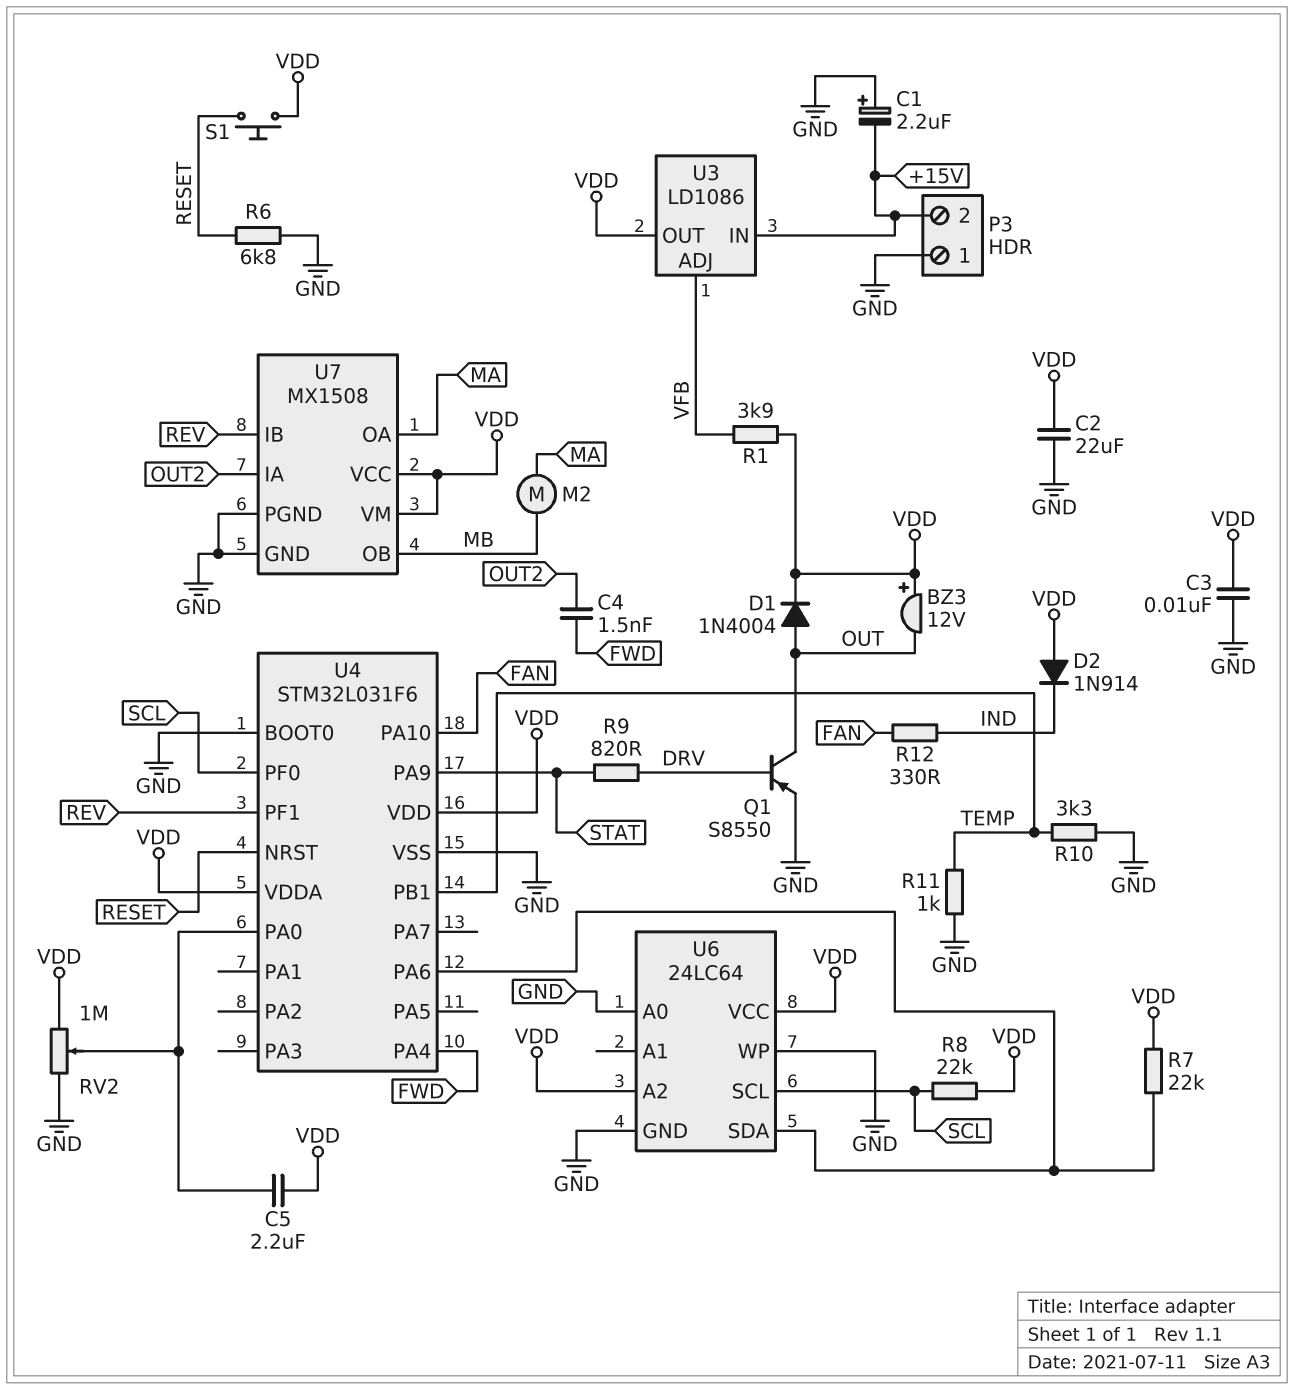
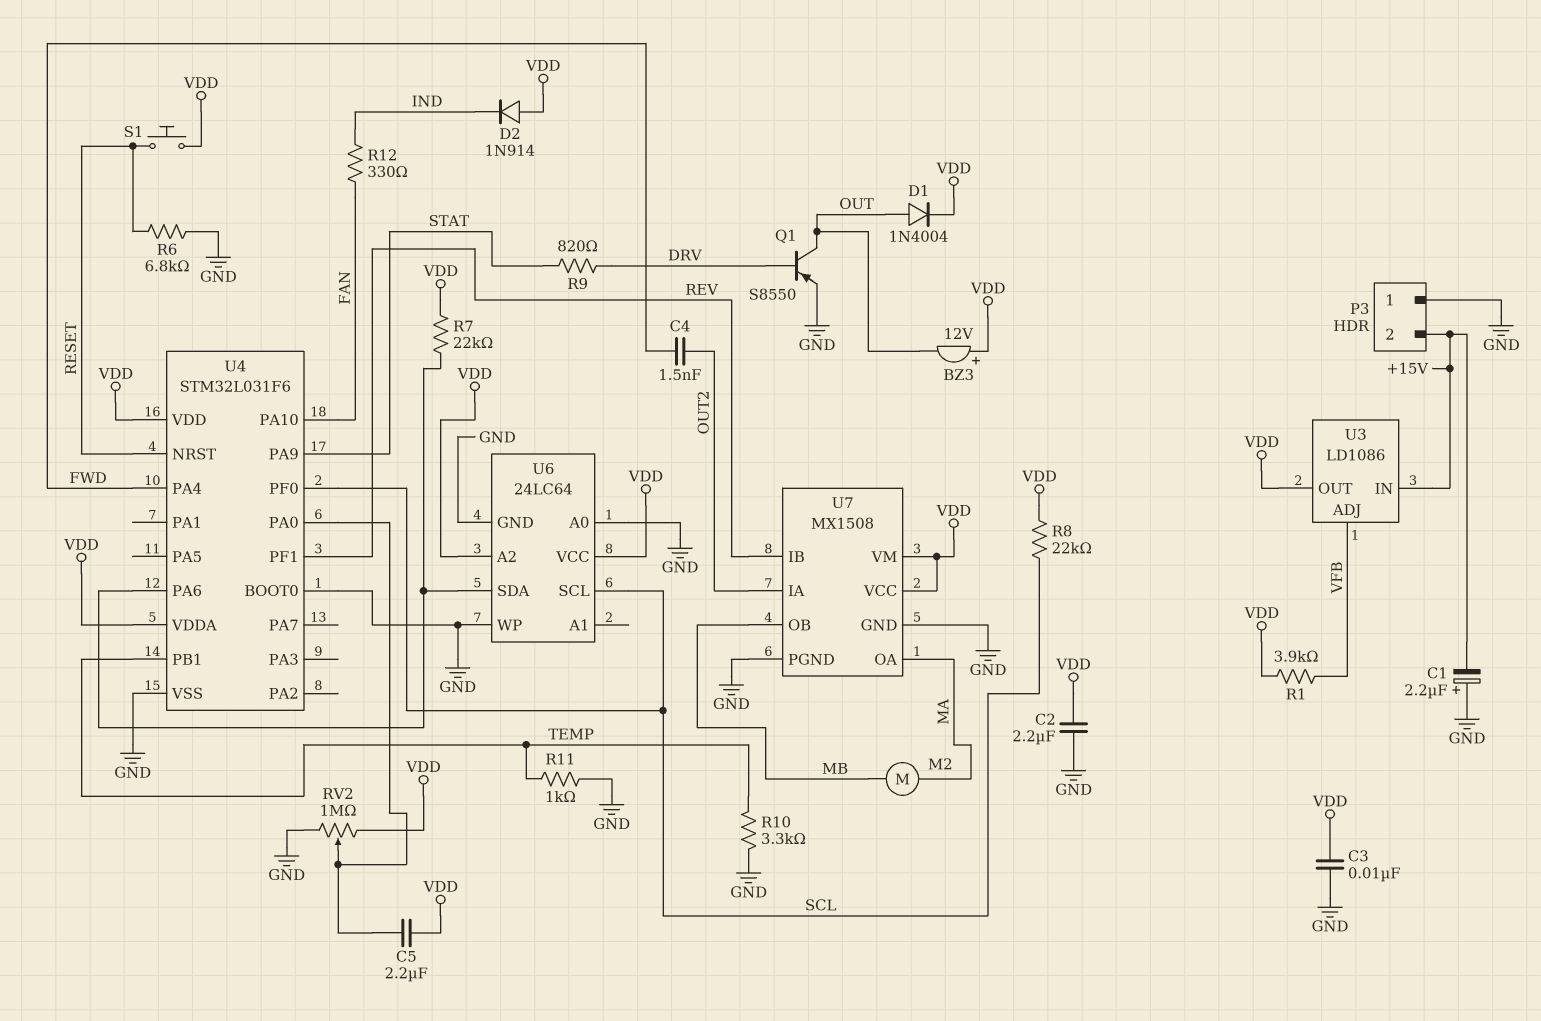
C2: 22uF (GND, VDD) -> 2.2uF (GND, VDD)

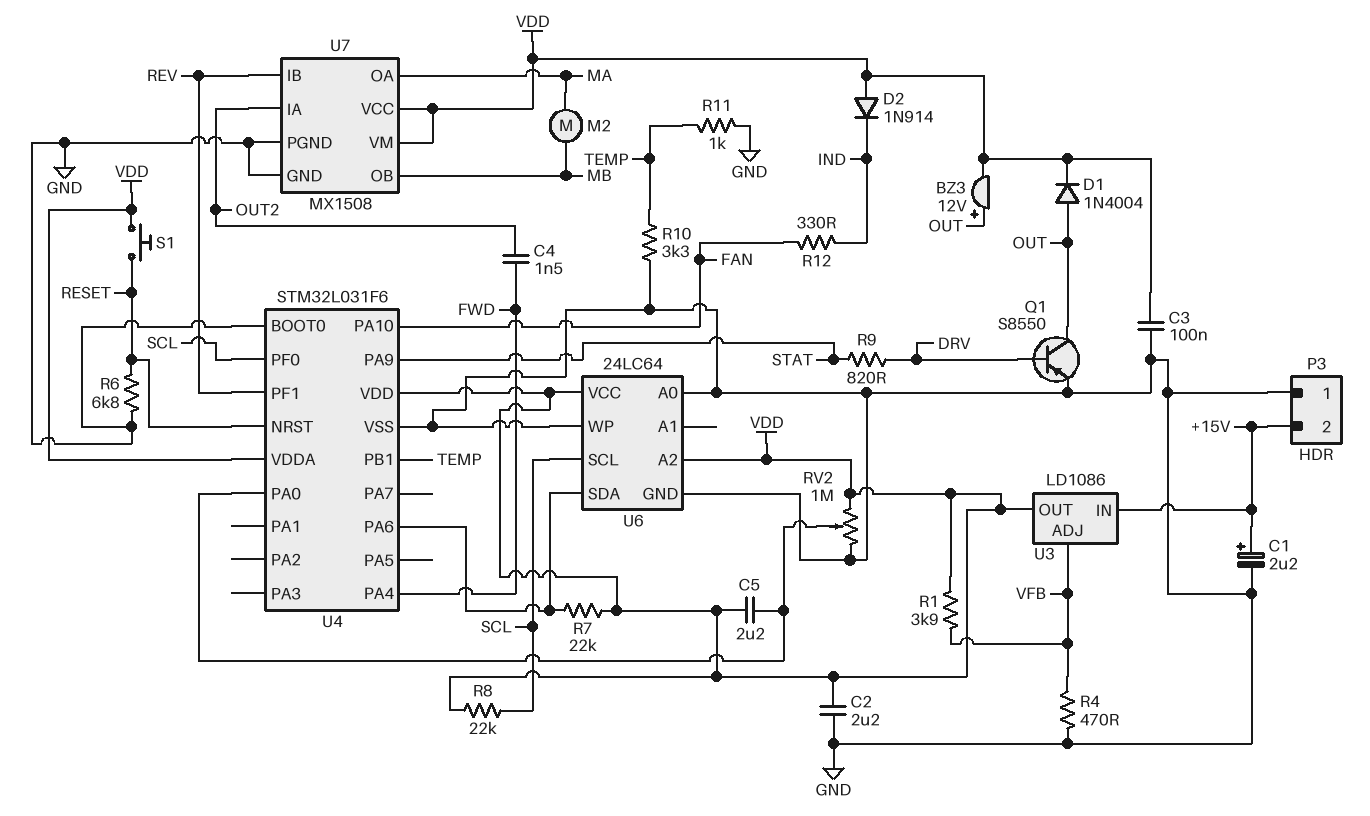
BZ3: buzzer 12V (plus VDD, minus OUT) -> buzzer 12V (plus OUT, minus VDD)
C1: 2.2uF (plus GND, minus +15V) -> 2.2uF (plus +15V, minus GND)
C3: 10nF (GND, VDD) -> 100nF (GND, VDD)
R4: none -> 470 (GND, VFB)

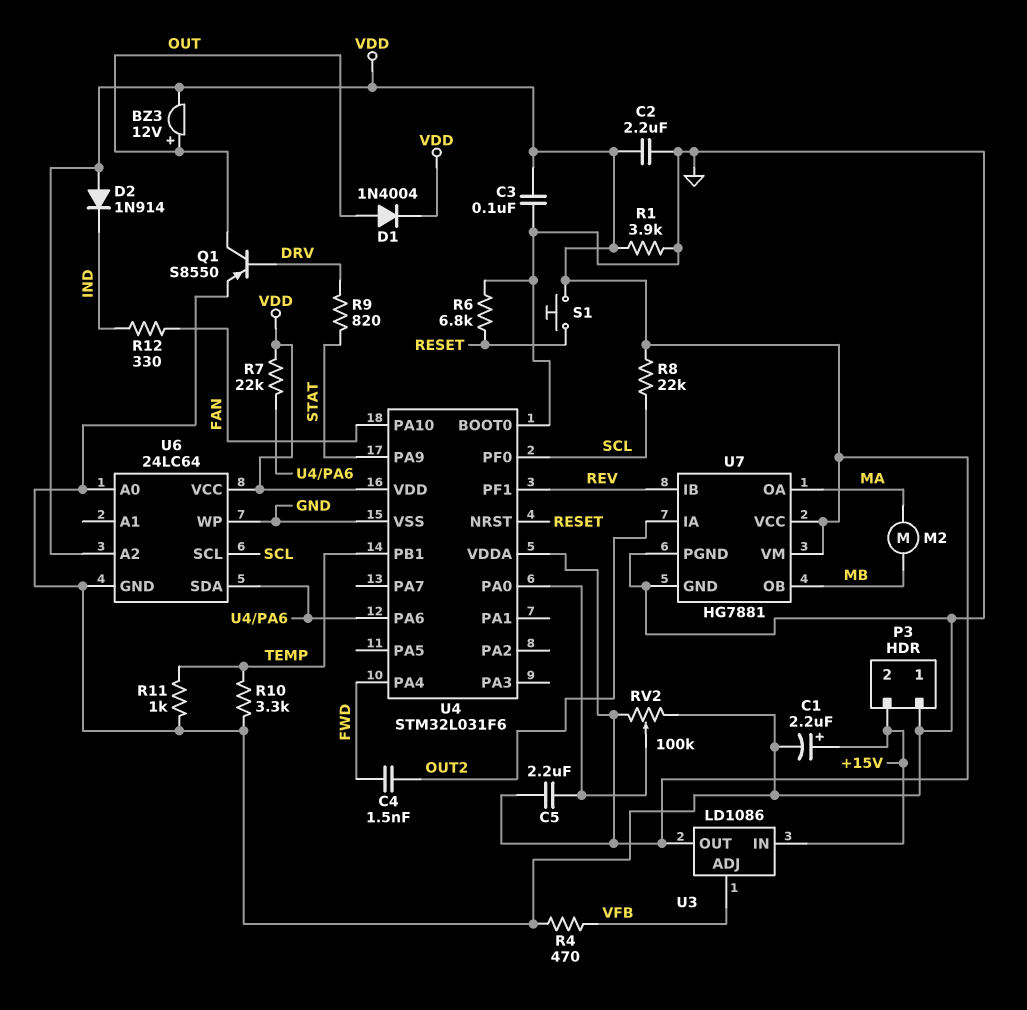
R1: 3.9k (VDD, VFB) -> 3.9k (GND, VDD)
RV2: 1M (GND, VDD, wiper U4/PA0) -> 100k (GND, VDD, wiper U4/PA0)
U7: MX1508 -> HG7881

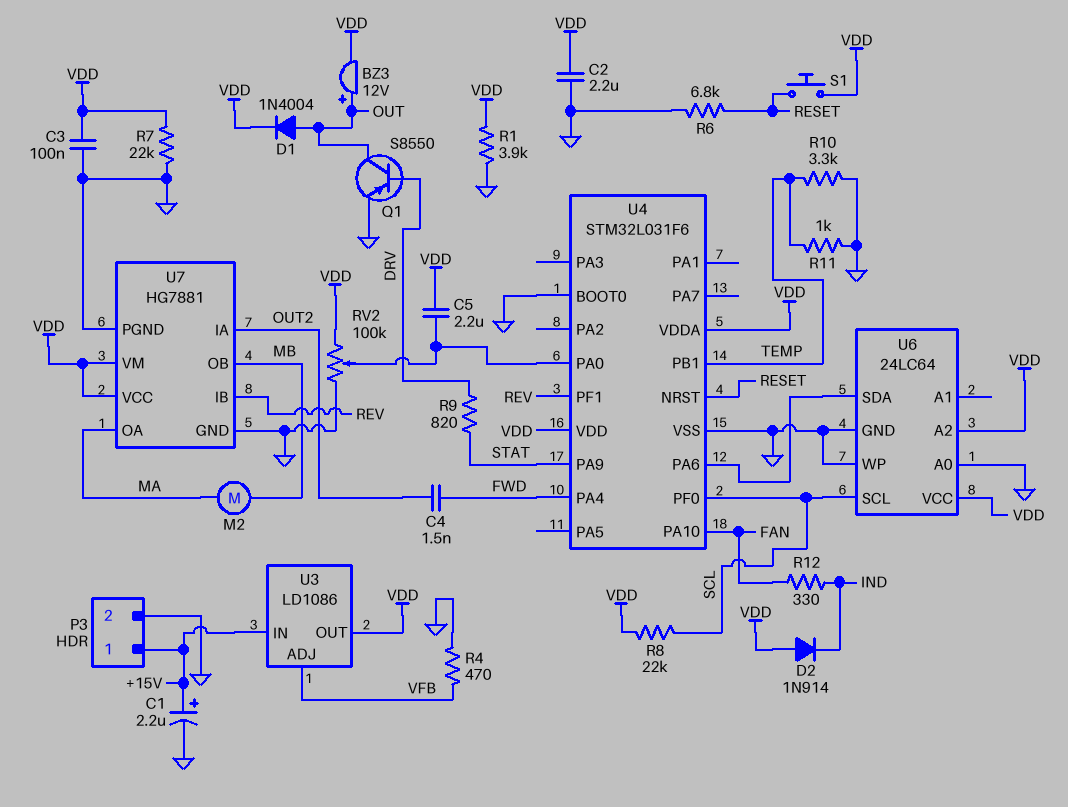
P3 pin 1: GND -> +15V
P3 pin 2: +15V -> GND
R7: 22k (U4/PA6, VDD) -> 22k (GND, VDD)

